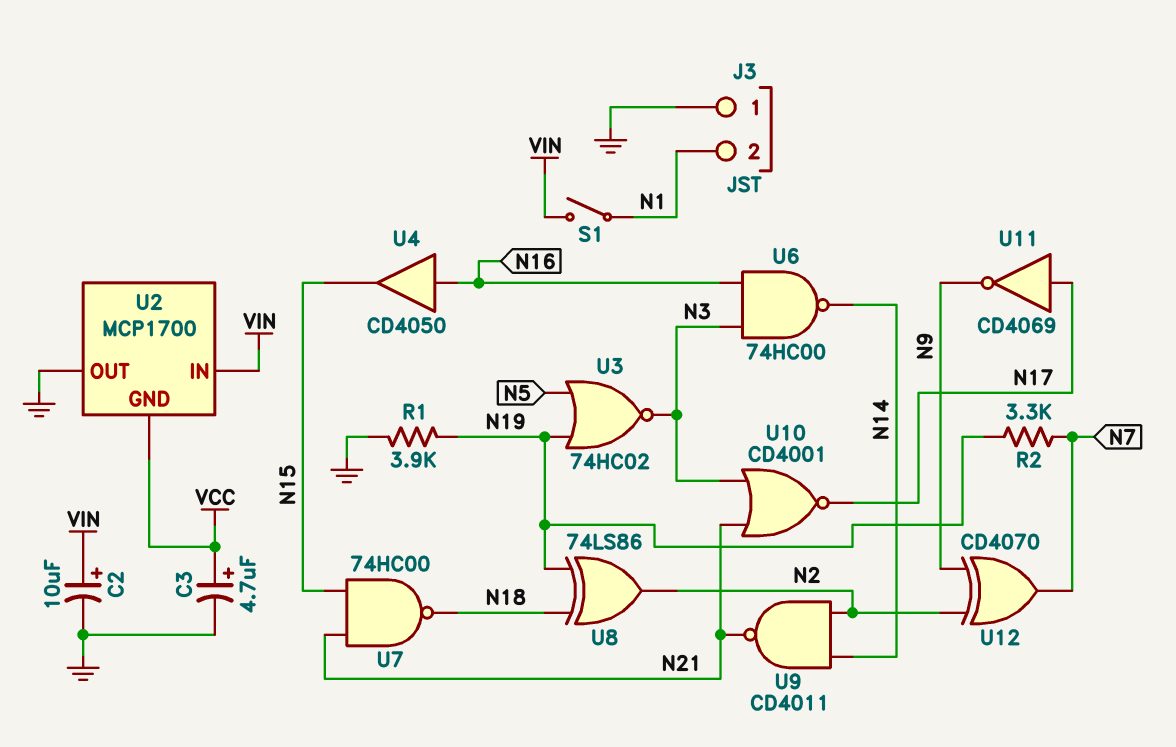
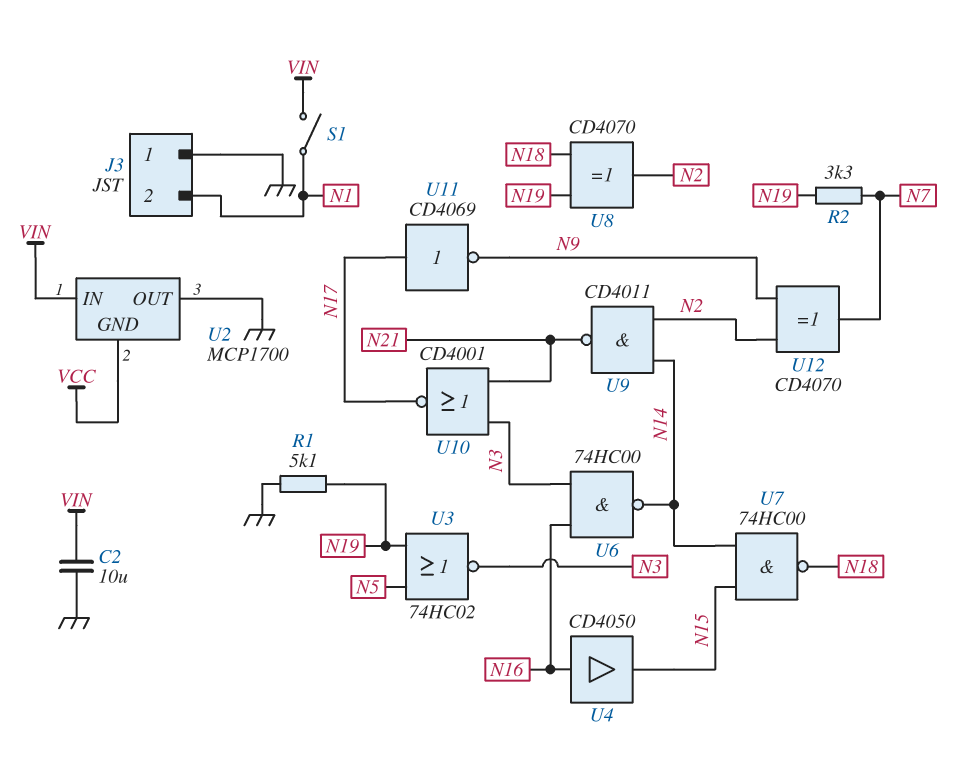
C2: 10uF (plus VIN, minus GND) -> 10uF (GND, VIN)
C3: 4.7uF (plus VCC, minus GND) -> none
R1: 3.9k (GND, N19) -> 5.1k (GND, N19)
U7: NAND 74HC00 (in N15, in N21, out N18) -> NAND 74HC00 (in N14, in N15, out N18)
U8: XOR 74LS86 (in N18, in N19, out N2) -> XOR CD4070 (in N18, in N19, out N2)

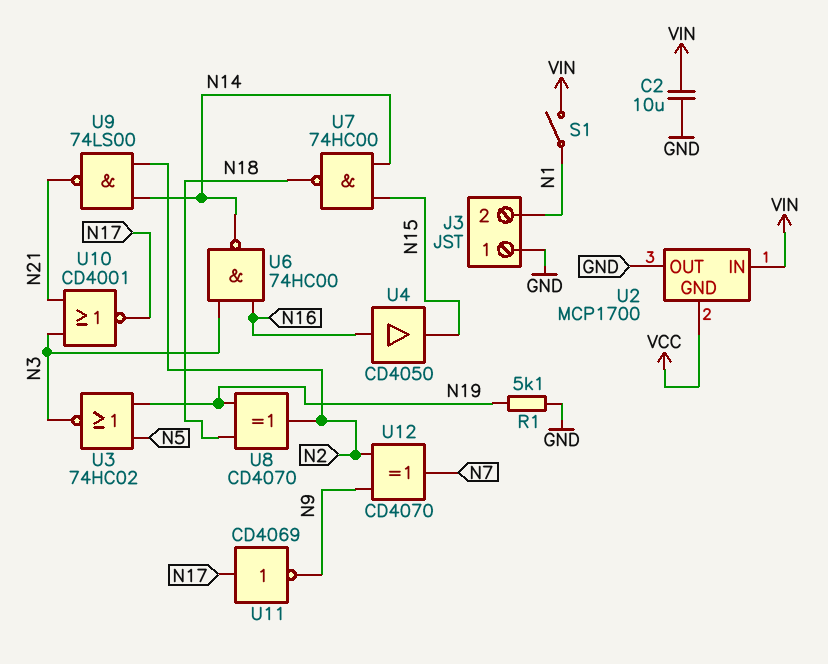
R2: 3.3k (N7, N19) -> none
U9: NAND CD4011 (in N2, in N14, out N21) -> NAND 74LS00 (in N2, in N14, out N21)

